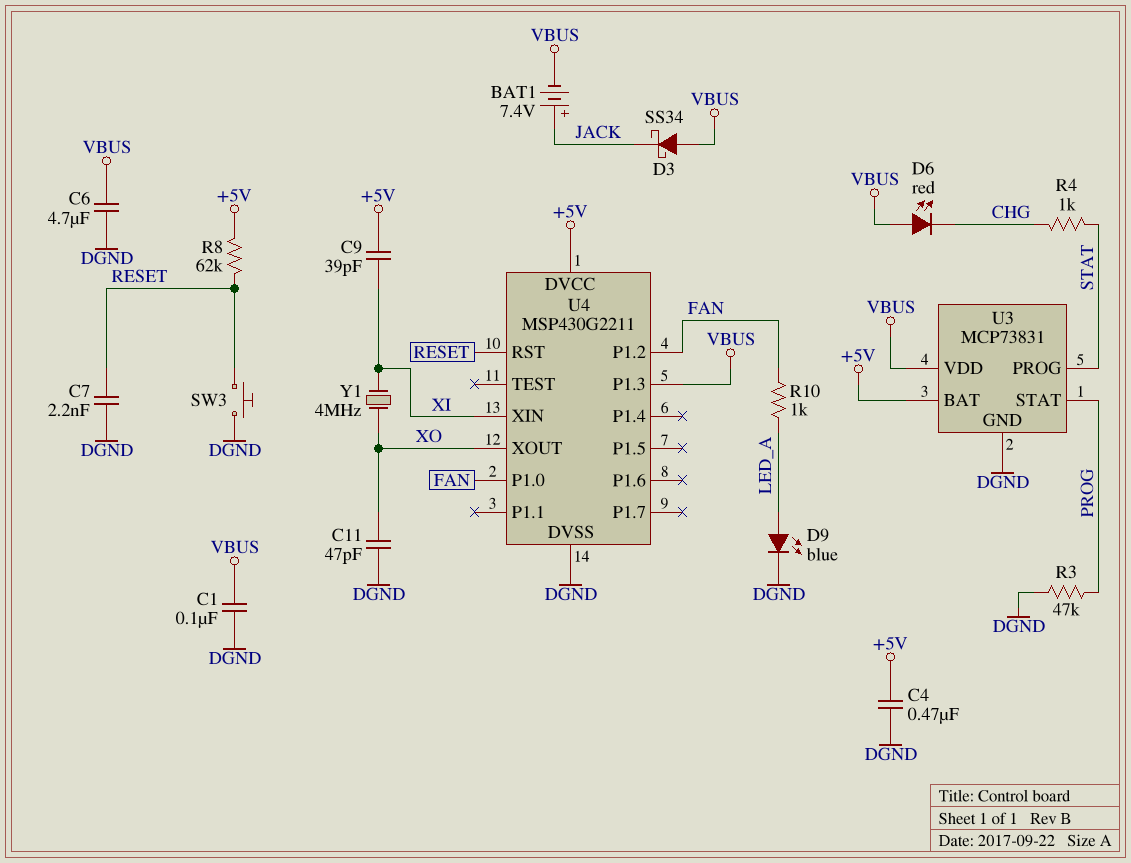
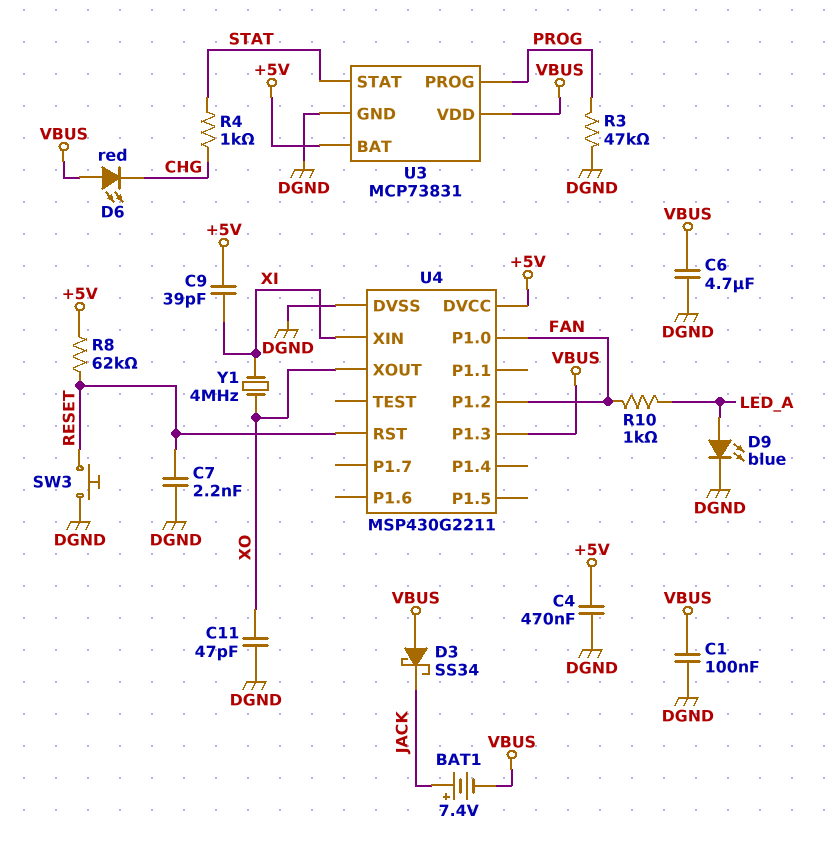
U3 pin PROG: STAT -> PROG
U3 pin STAT: PROG -> STAT

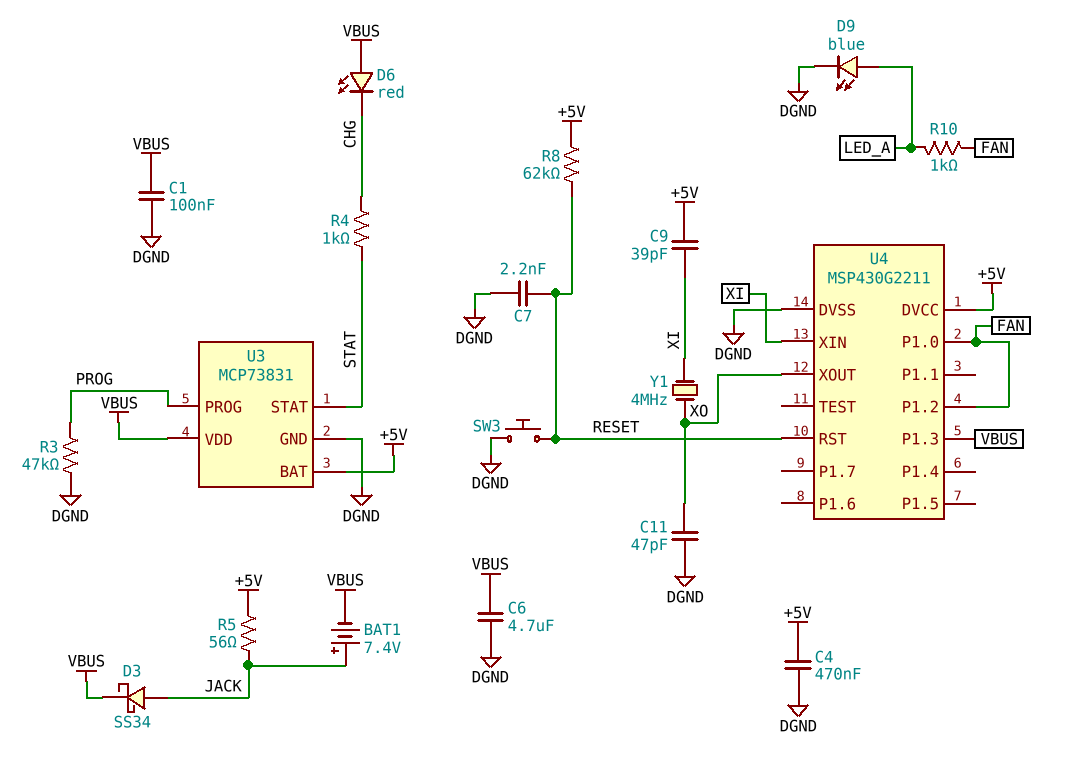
D3: schottky SS34 (A VBUS, K JACK) -> schottky SS34 (A JACK, K VBUS)
R5: none -> 56 (+5V, JACK)

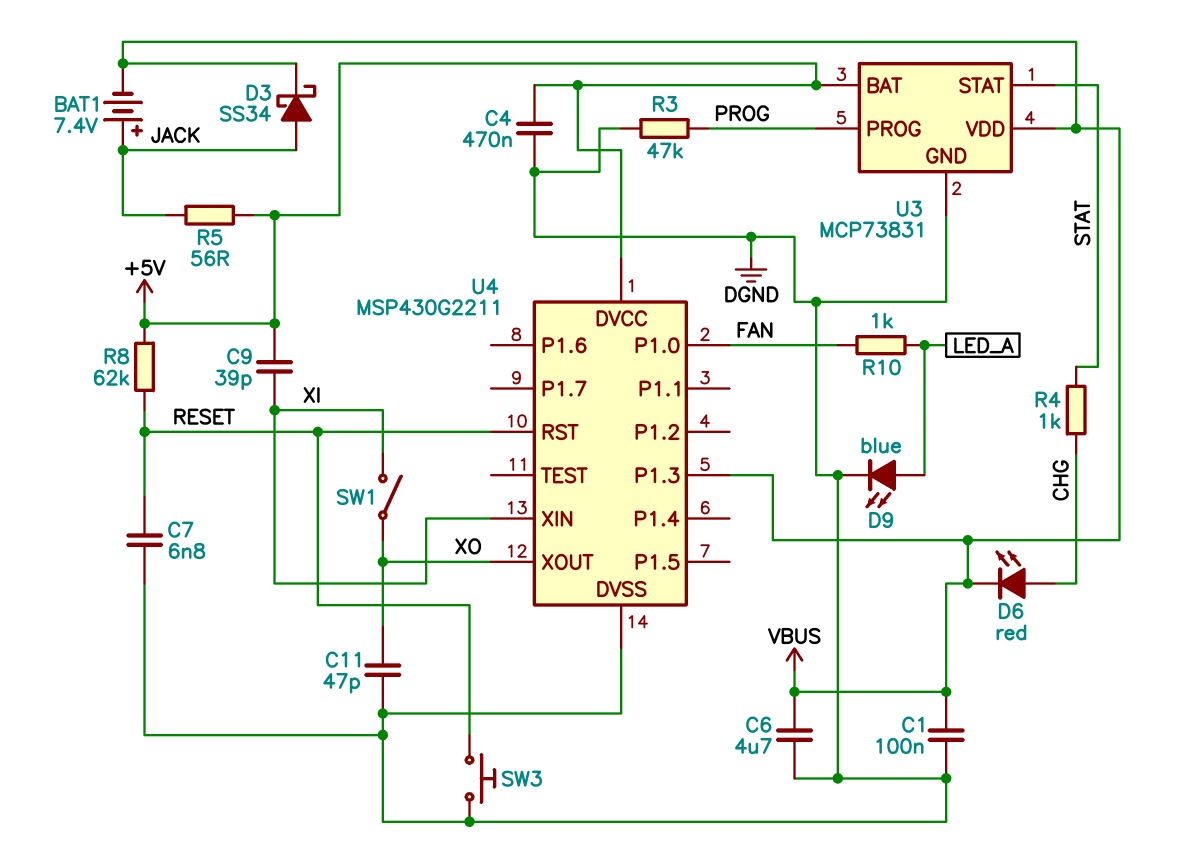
C7: 2.2nF (DGND, RESET) -> 6.8nF (DGND, RESET)
D6: LED red (A VBUS, K CHG) -> LED red (A CHG, K VBUS)
SW1: none -> switch (XI, XO)
U4 pin P1.2: FAN -> none
Y1: 4MHz (XI, XO) -> none

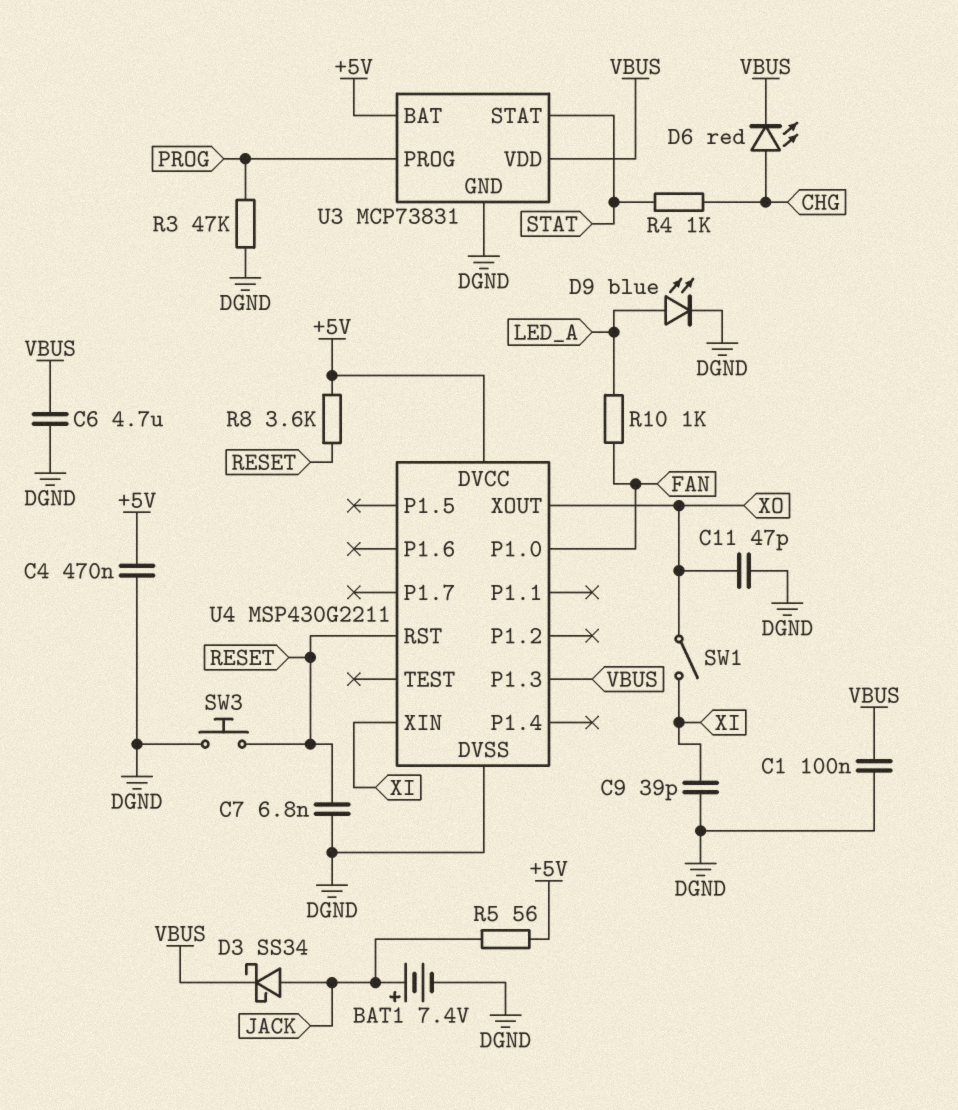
BAT1: 7.4V (plus JACK, minus VBUS) -> 7.4V (plus JACK, minus DGND)
C9: 39pF (+5V, XI) -> 39pF (DGND, XI)
R8: 62k (+5V, RESET) -> 3.6k (+5V, RESET)

